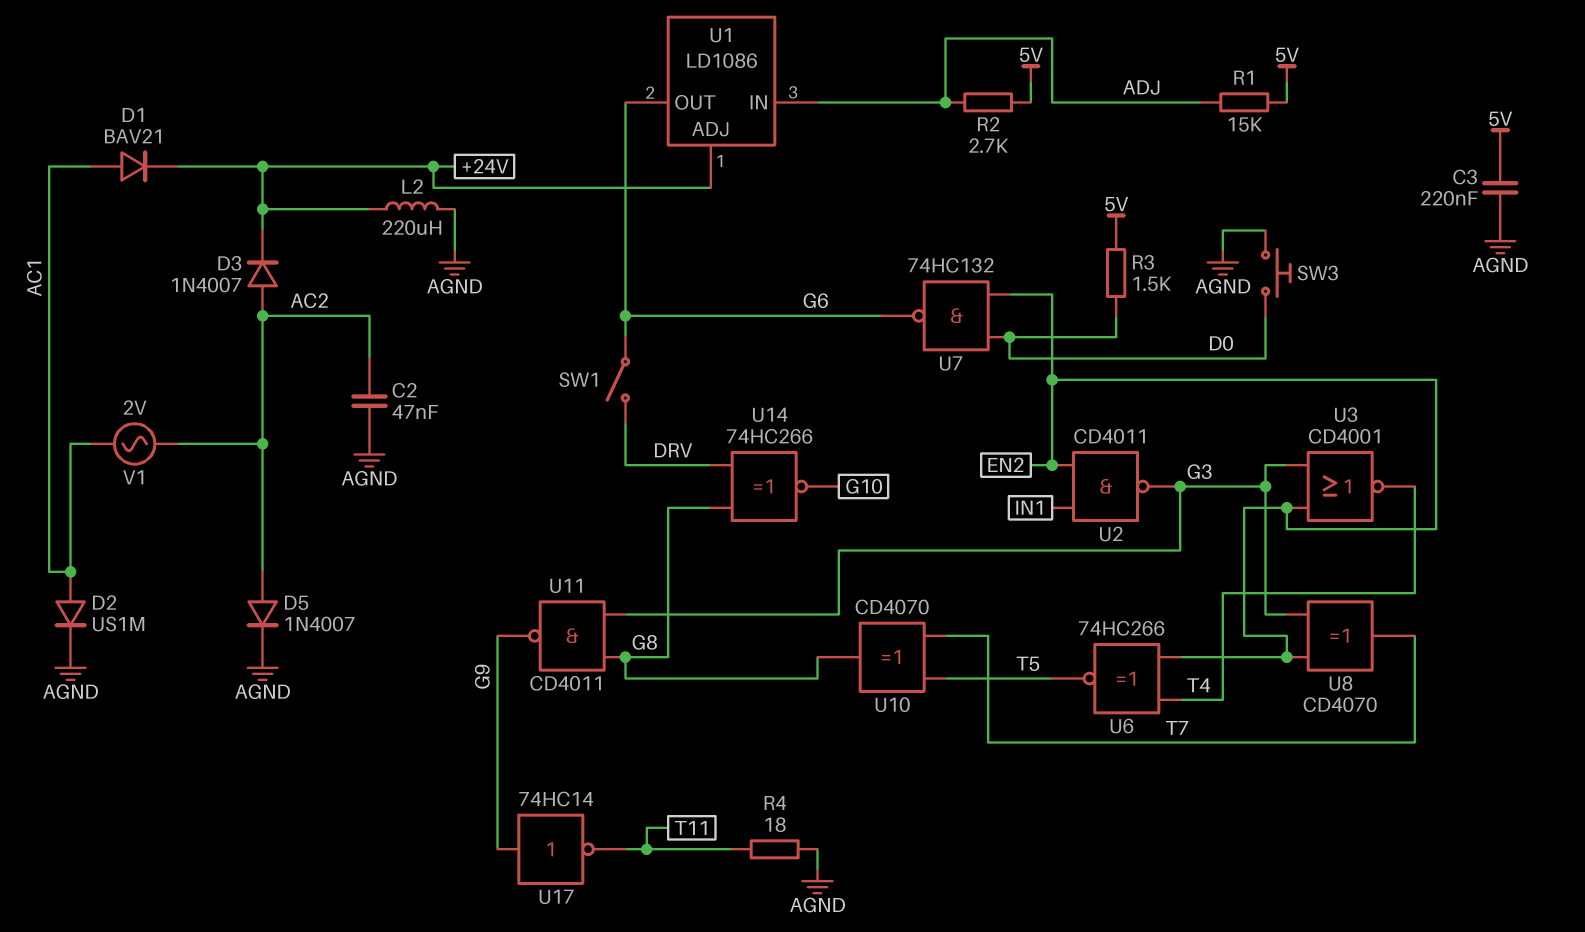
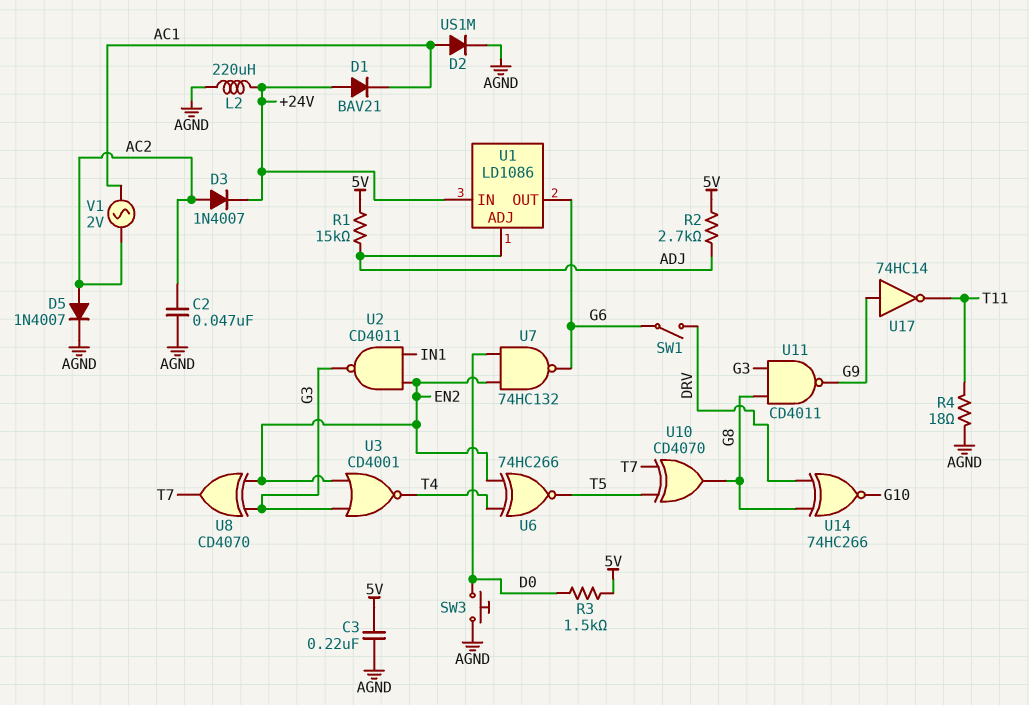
D1: diode BAV21 (A AC1, K +24V) -> diode BAV21 (A +24V, K AC1)
U1 pin ADJ: +24V -> ADJ
U1 pin IN: ADJ -> +24V

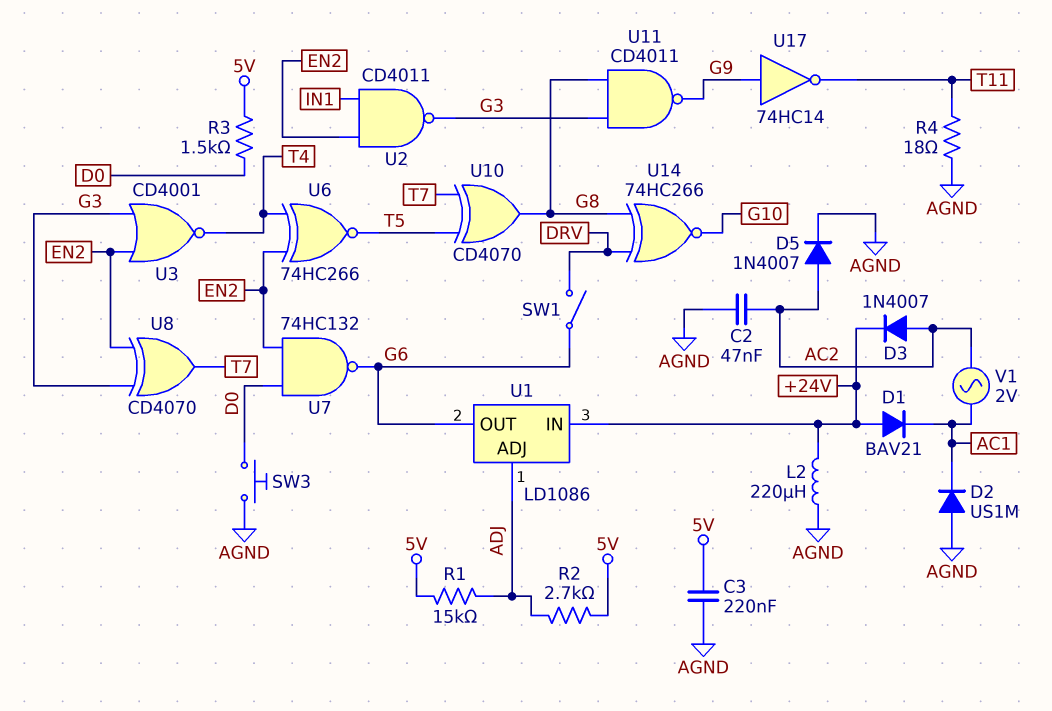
D2: diode US1M (A AC1, K AGND) -> diode US1M (A AGND, K AC1)

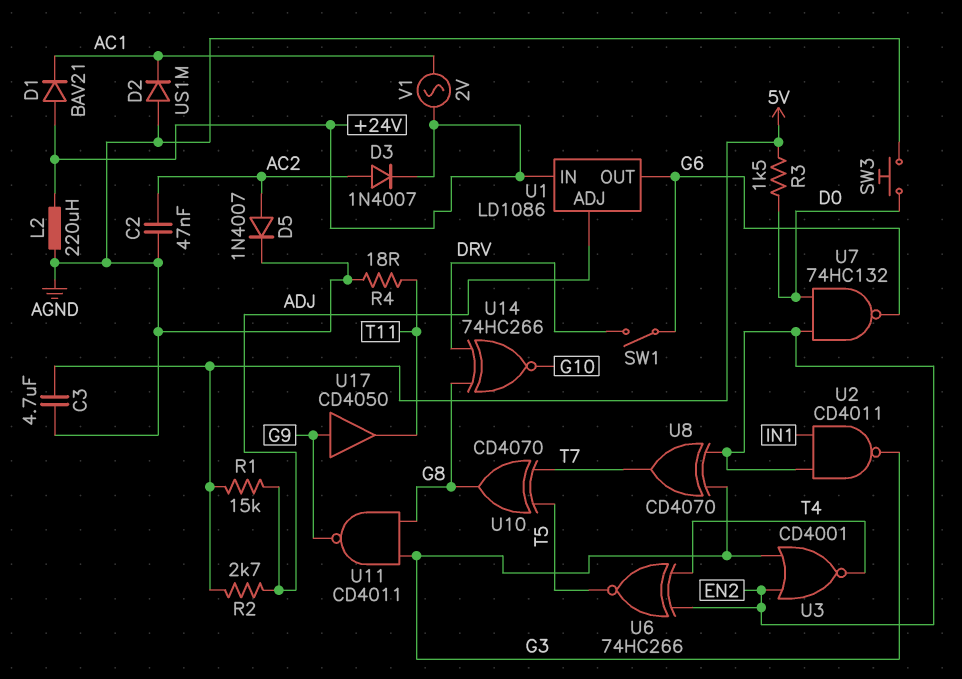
C3: 220nF (5V, AGND) -> 4.7uF (5V, AGND)
U17: NOT 74HC14 (in G9, out T11) -> buffer CD4050 (in G9, out T11)
V1: AC 2V (AC1, AC2) -> AC 2V (+24V, AC1)

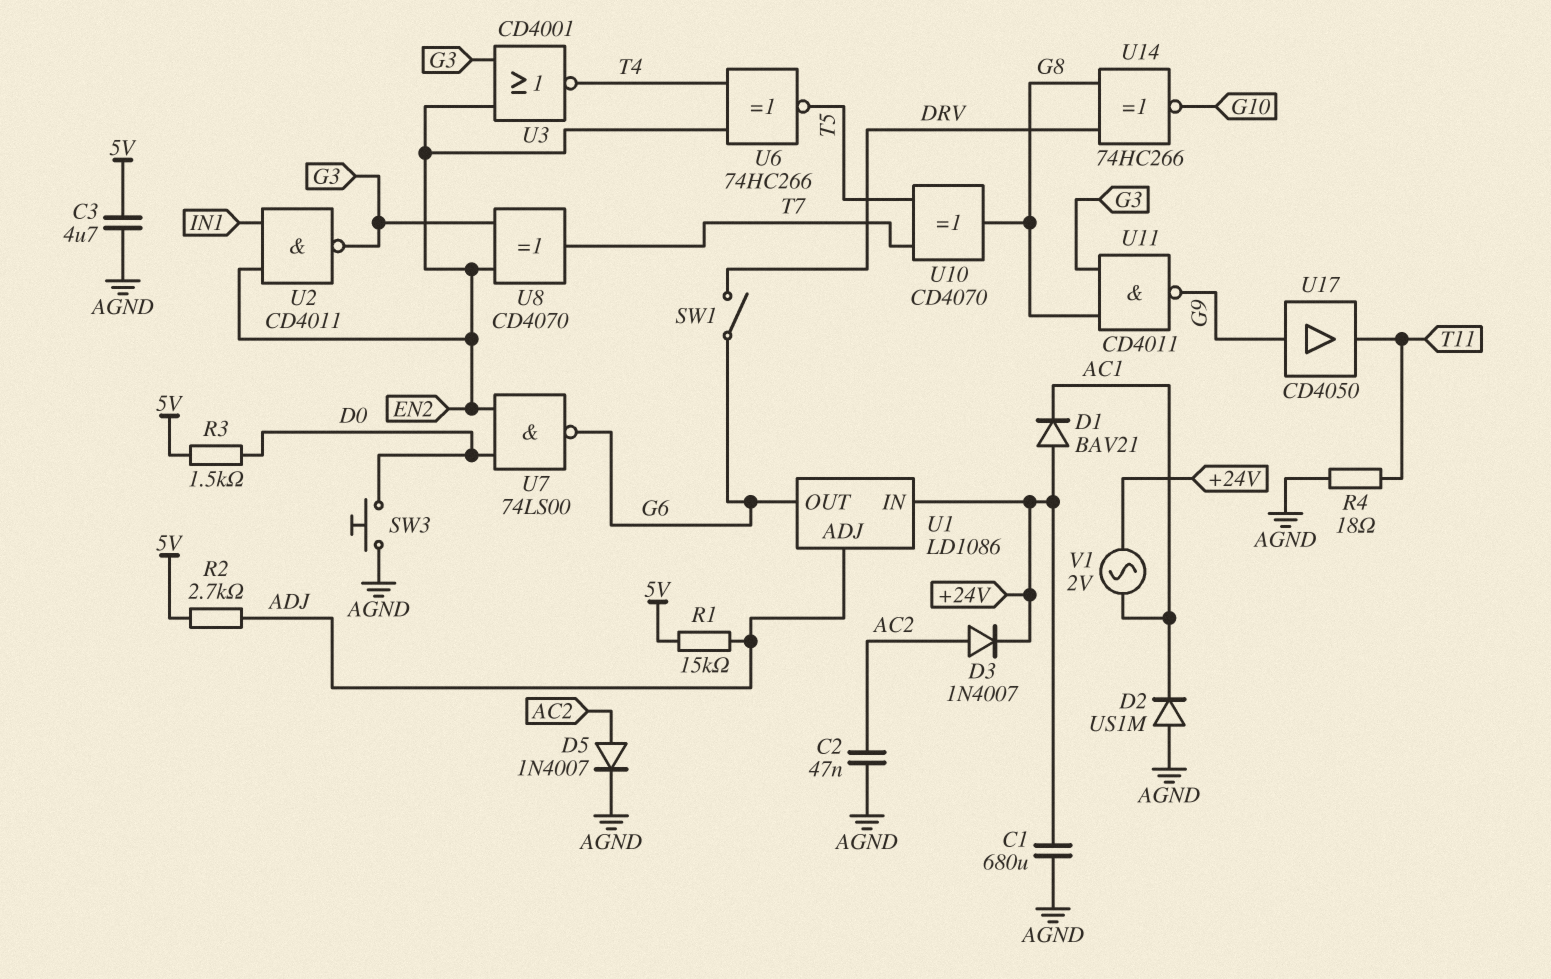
C1: none -> 680uF (+24V, AGND)
L2: 220uH (+24V, AGND) -> none
U7: NAND 74HC132 (in D0, in EN2, out G6) -> NAND 74LS00 (in D0, in EN2, out G6)

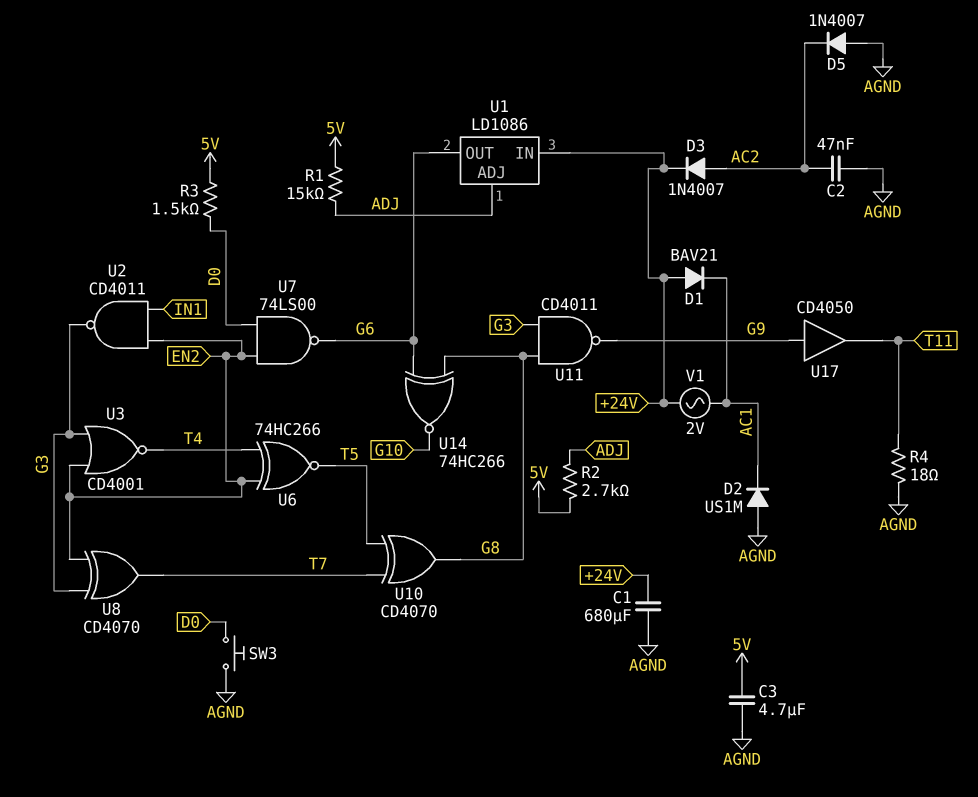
D5: diode 1N4007 (A AC2, K AGND) -> diode 1N4007 (A AGND, K AC2)
SW1: switch (DRV, G6) -> none
U14: XNOR 74HC266 (in DRV, in G8, out G10) -> XNOR 74HC266 (in G6, in G8, out G10)

